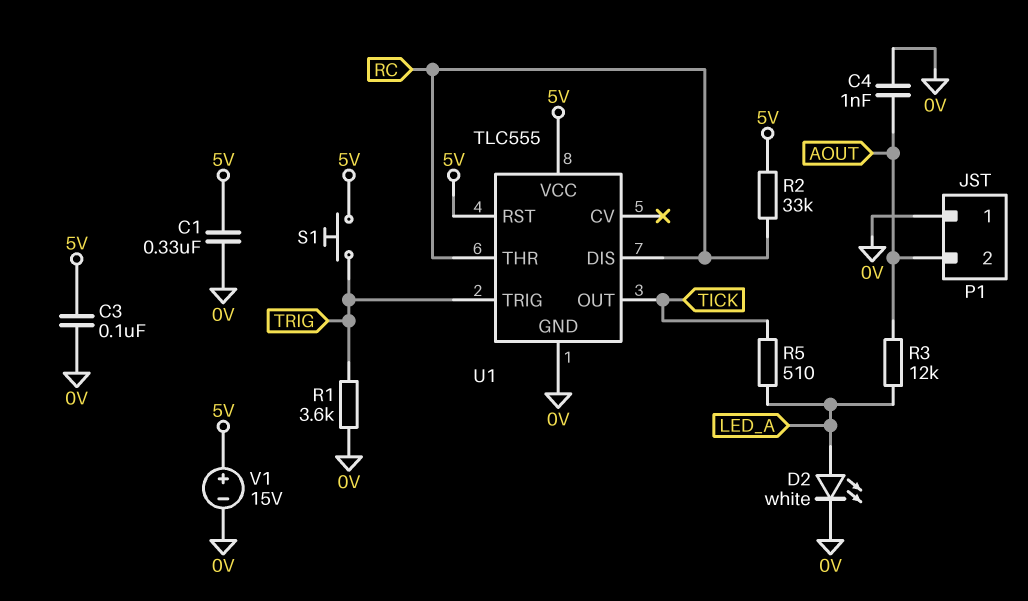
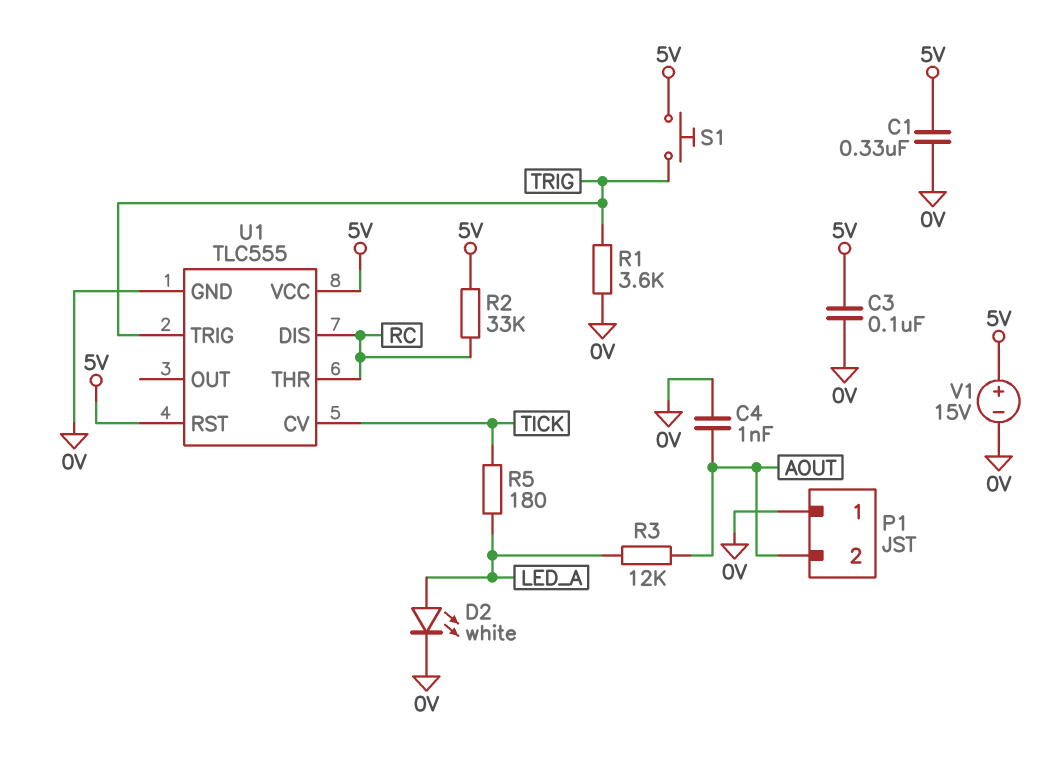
R5: 510 (LED_A, TICK) -> 180 (LED_A, TICK)
U1 pin CV: none -> TICK
U1 pin OUT: TICK -> none

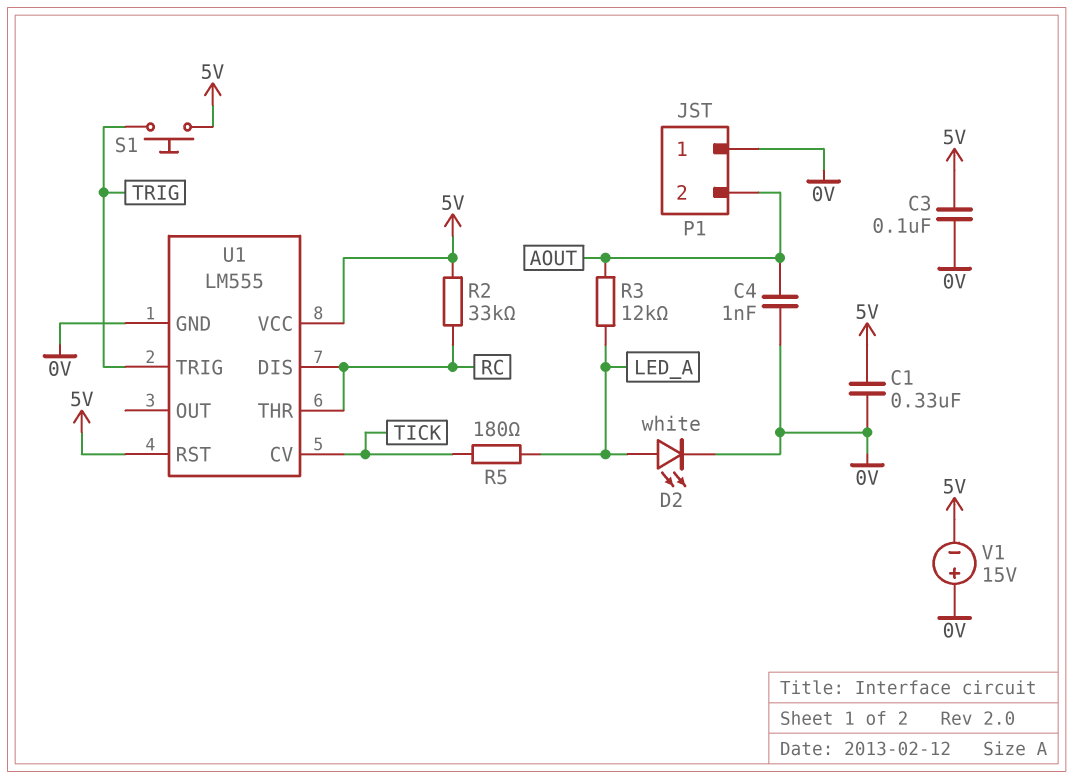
R1: 3.6k (0V, TRIG) -> none
U1: TLC555 -> LM555
V1: 15V (plus 5V, minus 0V) -> 15V (plus 0V, minus 5V)

